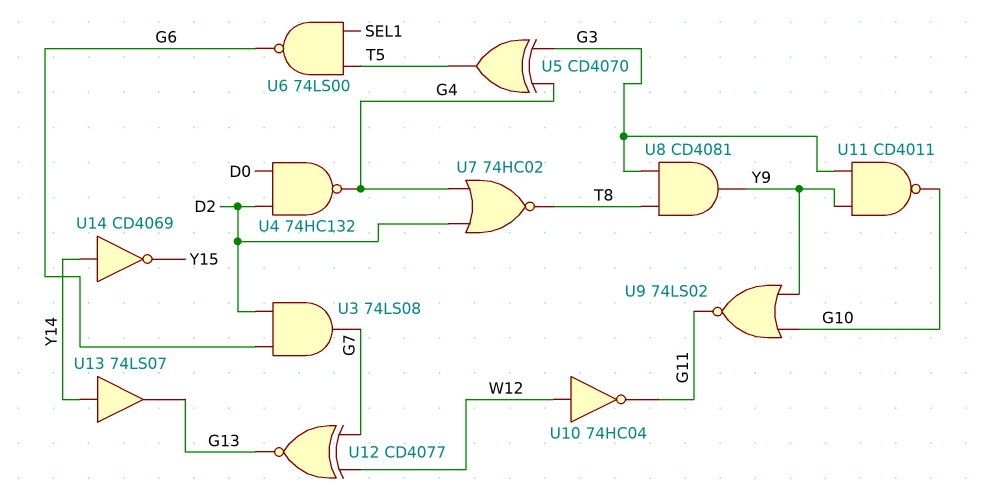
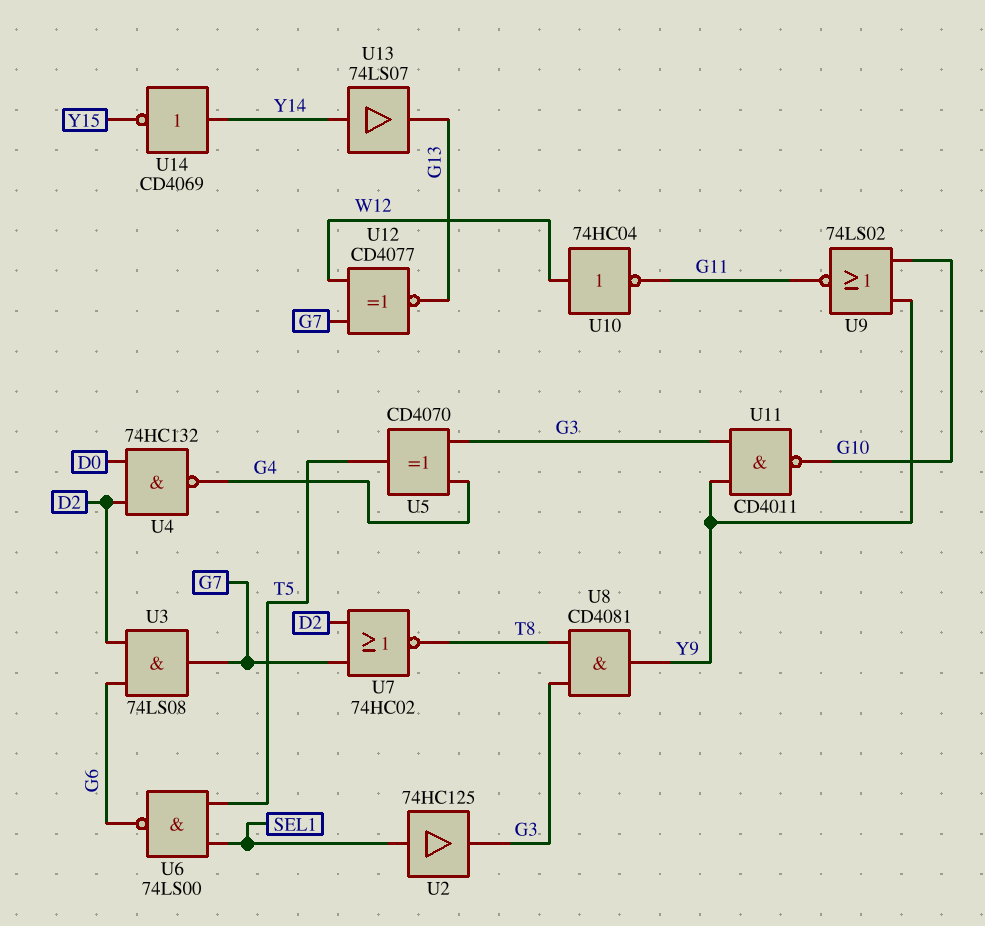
U2: none -> buffer 74HC125 (in SEL1, out G3)
U7: NOR 74HC02 (in D2, in G4, out T8) -> NOR 74HC02 (in D2, in G7, out T8)

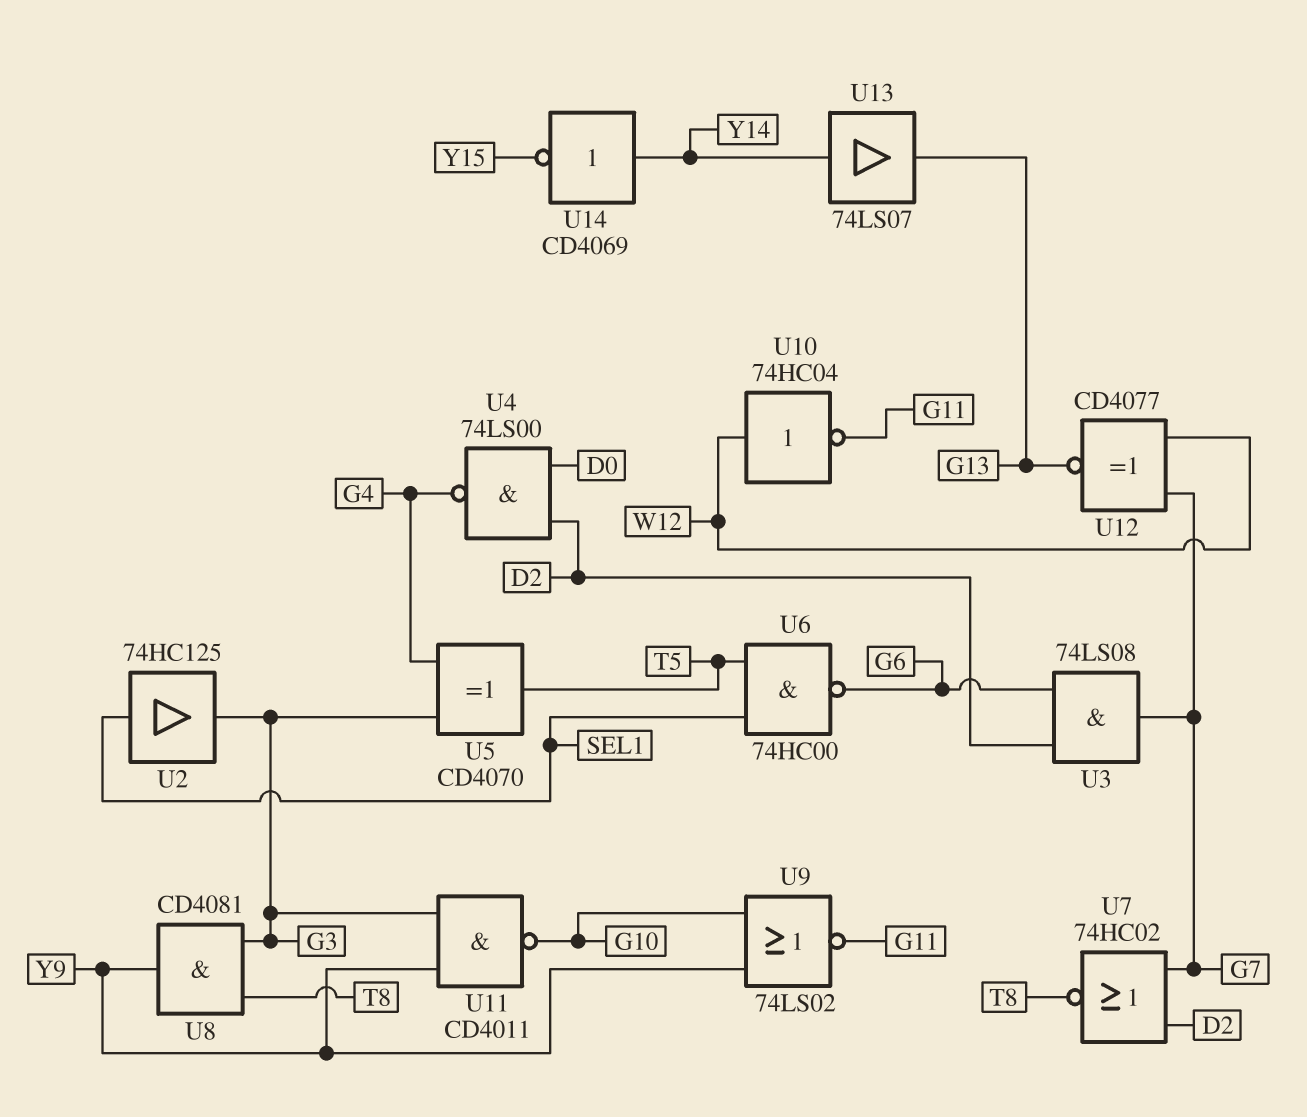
U4: NAND 74HC132 (in D0, in D2, out G4) -> NAND 74LS00 (in D0, in D2, out G4)
U6: NAND 74LS00 (in SEL1, in T5, out G6) -> NAND 74HC00 (in SEL1, in T5, out G6)

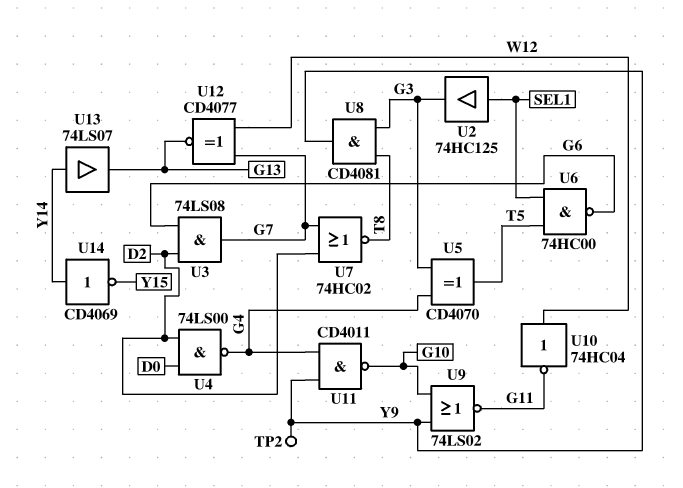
TP2: none -> test point (Y9)
U11: NAND CD4011 (in G3, in Y9, out G10) -> NAND CD4011 (in G4, in Y9, out G10)

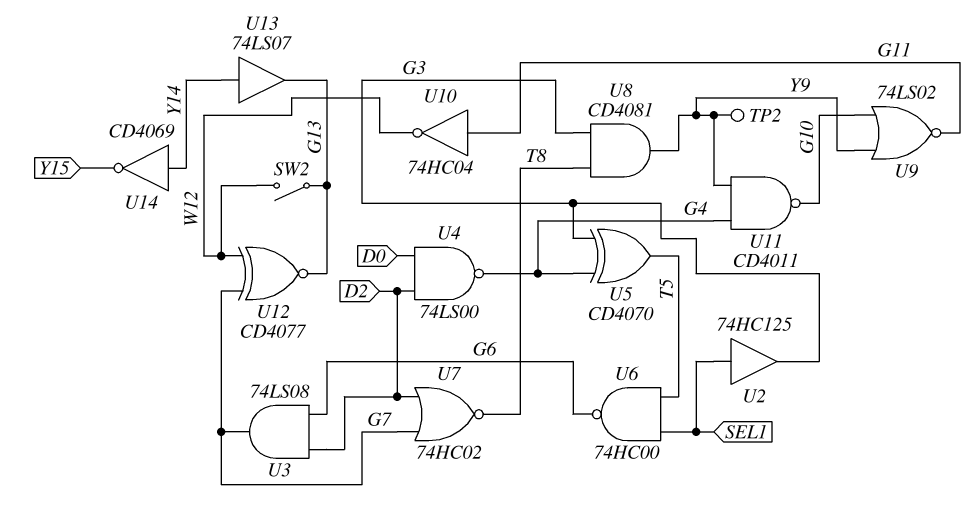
SW2: none -> switch (G13, W12)
U10: NOT 74HC04 (in W12, out G11) -> NOT 74HC04 (in G11, out W12)

